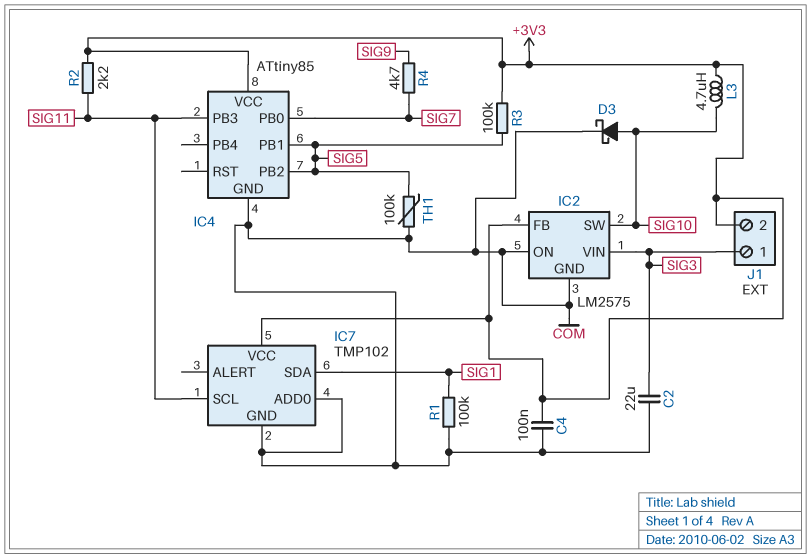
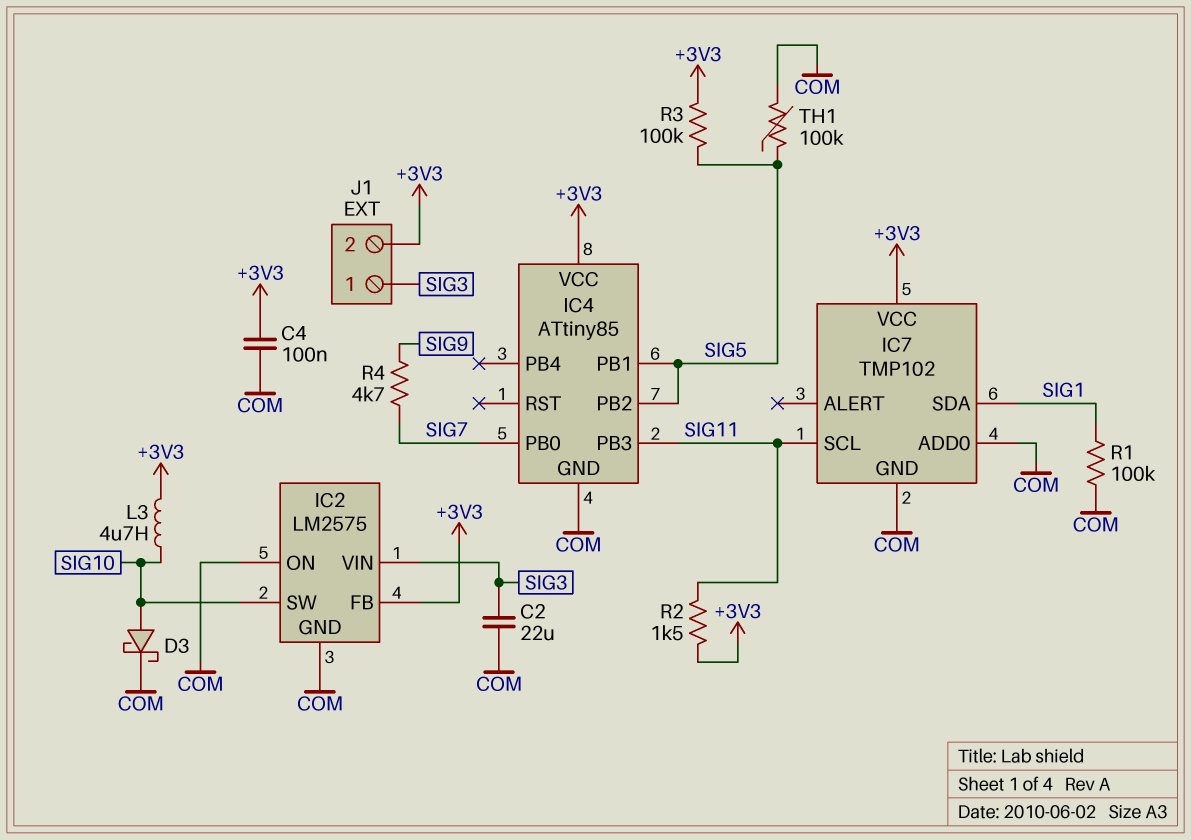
R2: 2.2k (+3V3, SIG11) -> 1.5k (+3V3, SIG11)

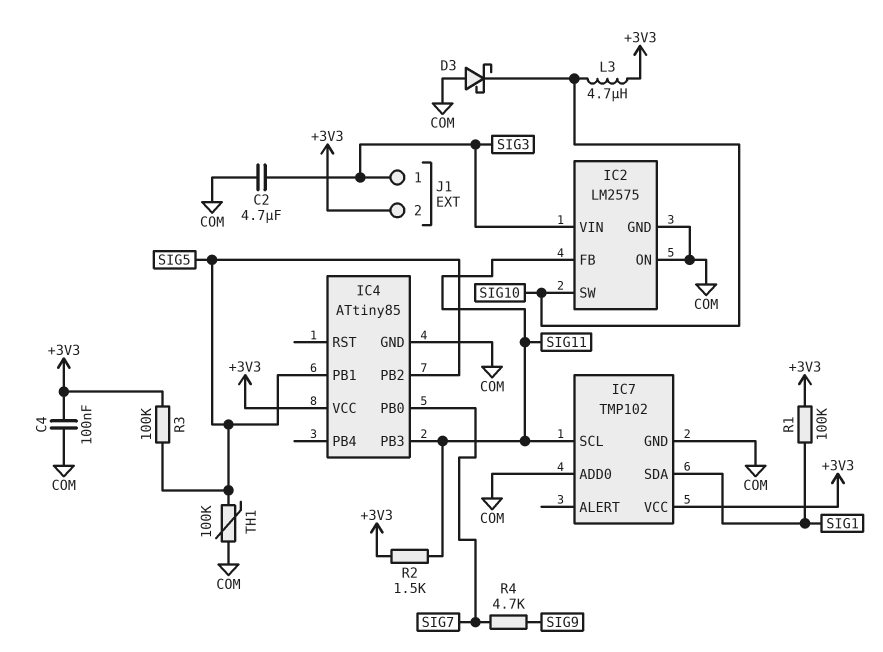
C2: 22uF (COM, SIG3) -> 4.7uF (COM, SIG3)
D3: schottky (A SIG10, K COM) -> schottky (A COM, K SIG10)
IC2 pin FB: +3V3 -> SIG11
R1: 100k (COM, SIG1) -> 100k (+3V3, SIG1)

